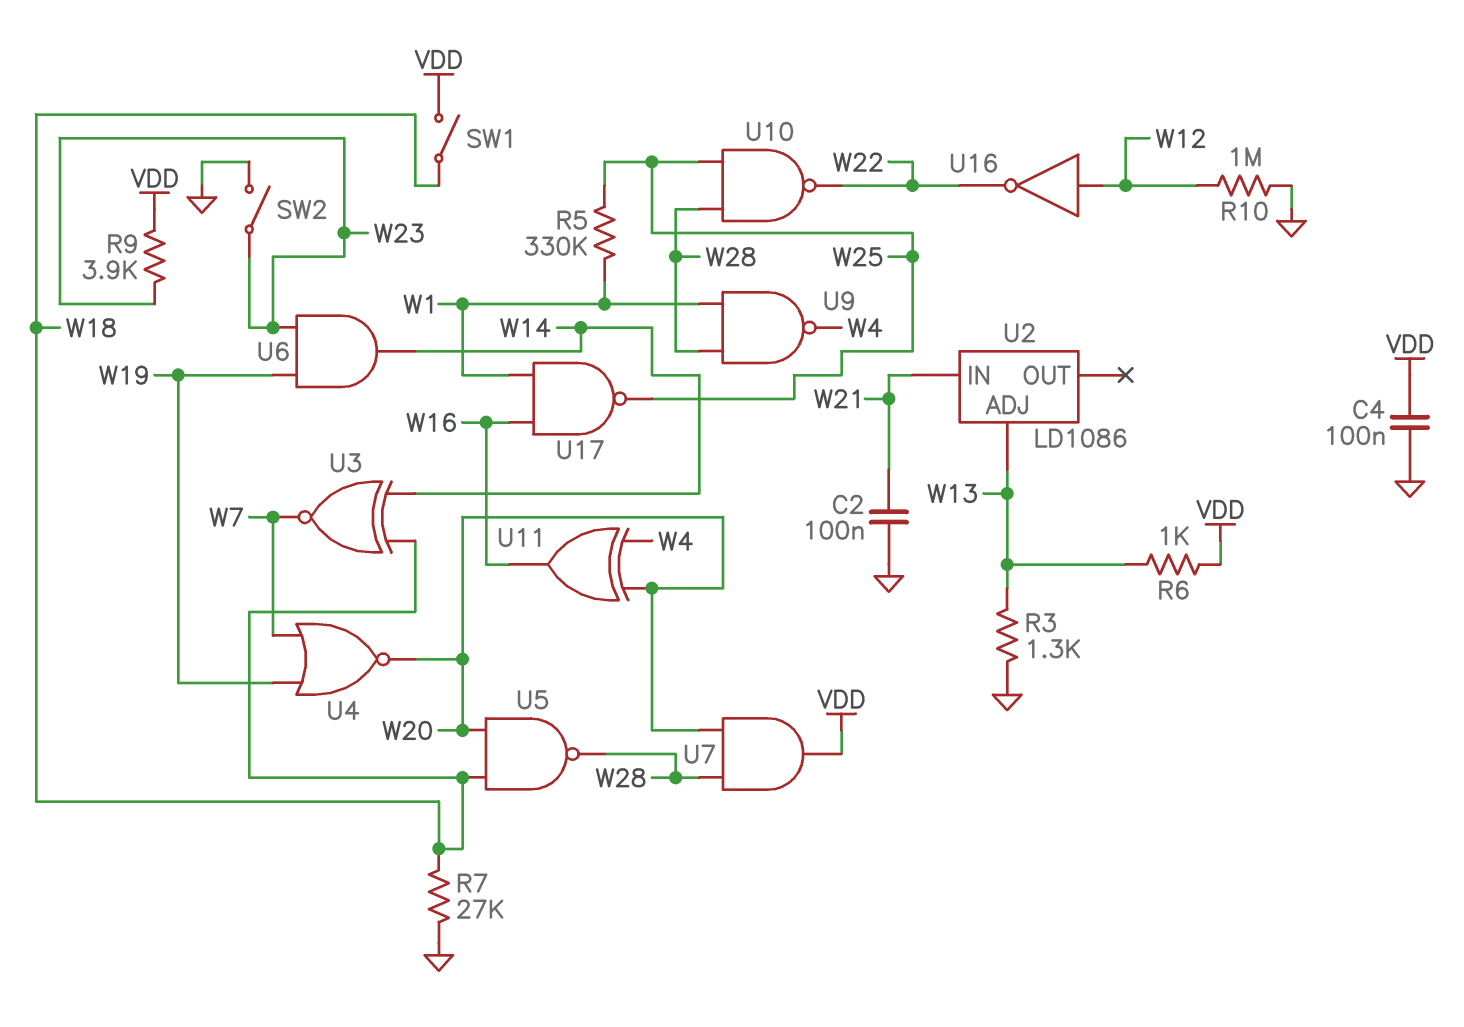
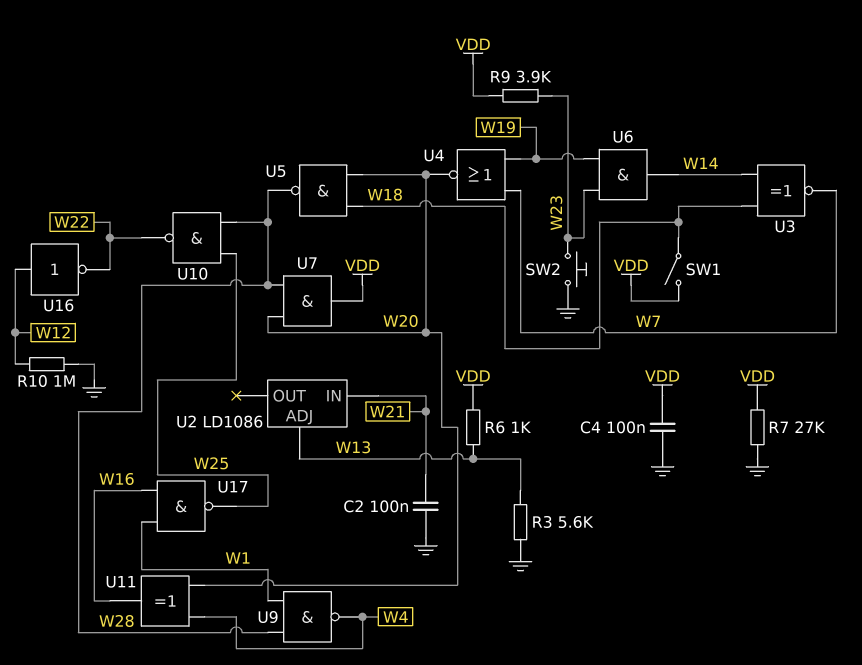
R3: 1.3k (GND, W13) -> 5.6k (GND, W13)
R5: 330k (W1, W25) -> none
R7: 27k (GND, W18) -> 27k (GND, VDD)
SW2: switch (GND, W23) -> button (GND, W23)

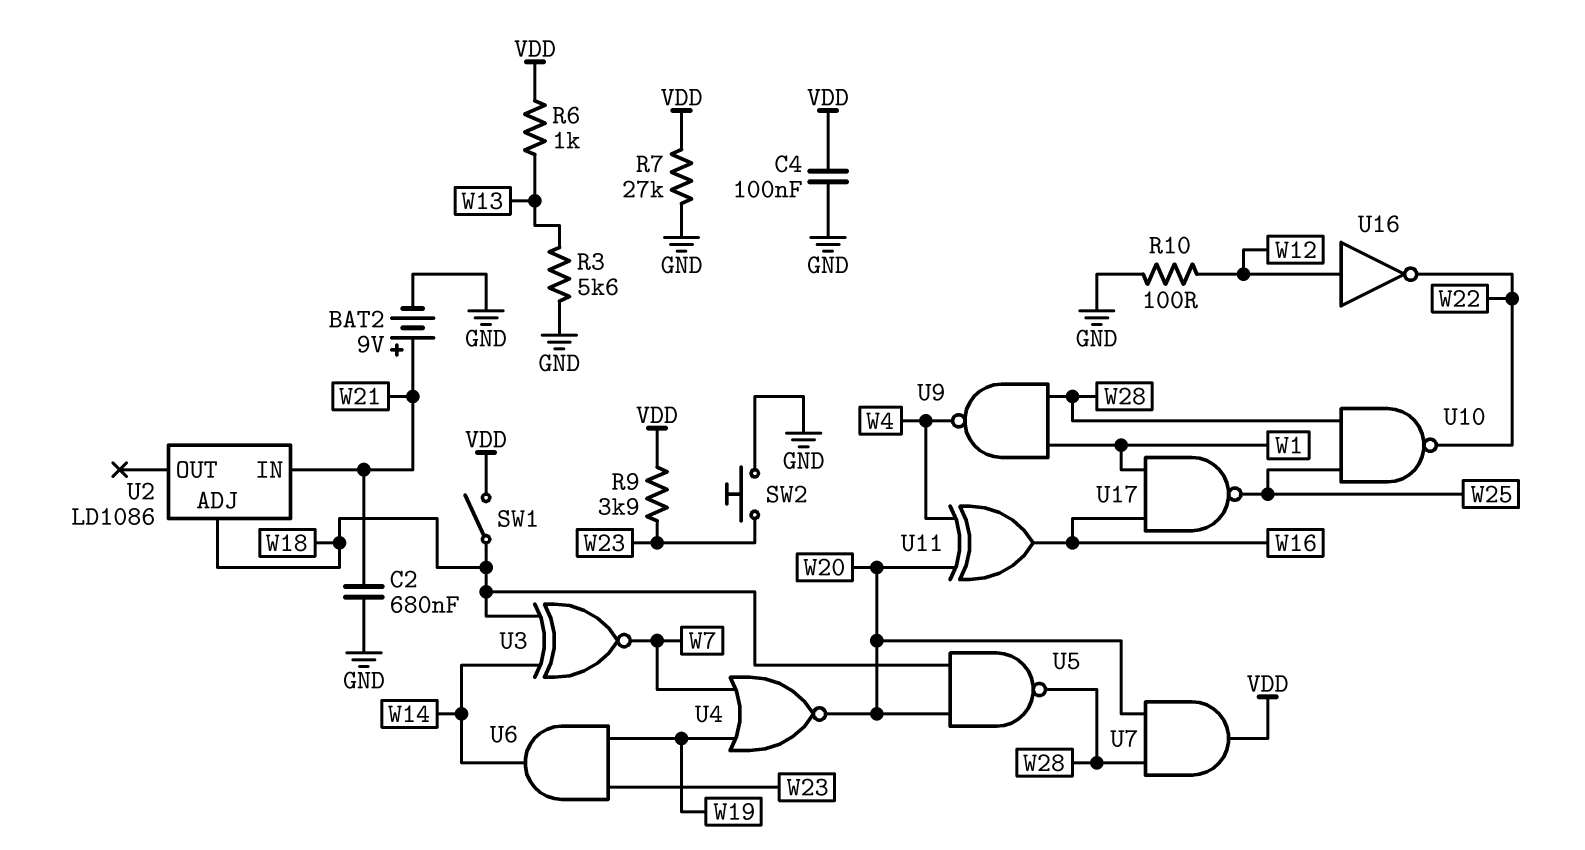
BAT2: none -> 9V (plus W21, minus GND)
C2: 100nF (GND, W21) -> 680nF (GND, W21)
R10: 1M (GND, W12) -> 100 (GND, W12)
U2 pin ADJ: W13 -> W18

